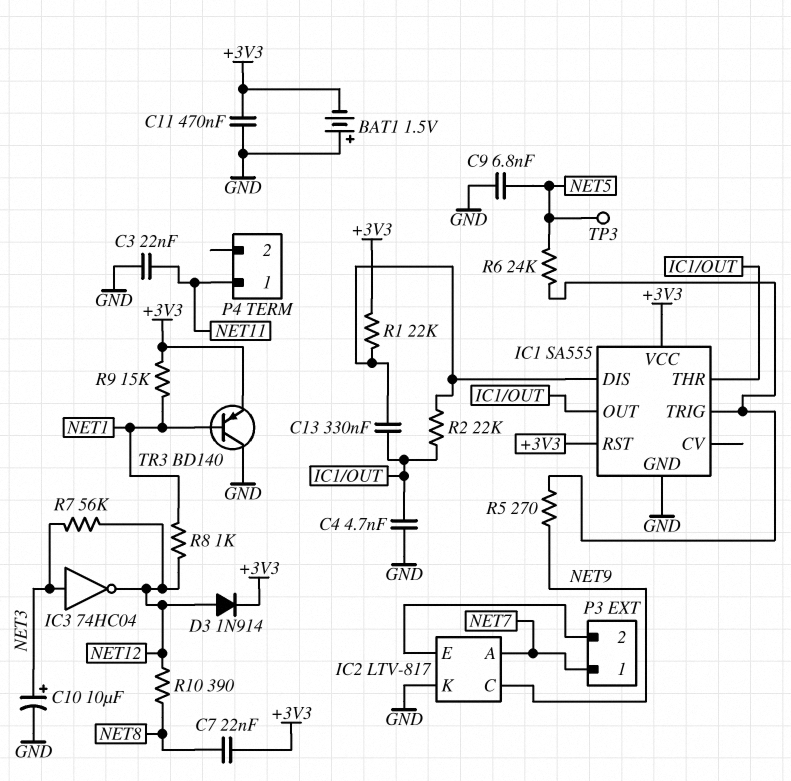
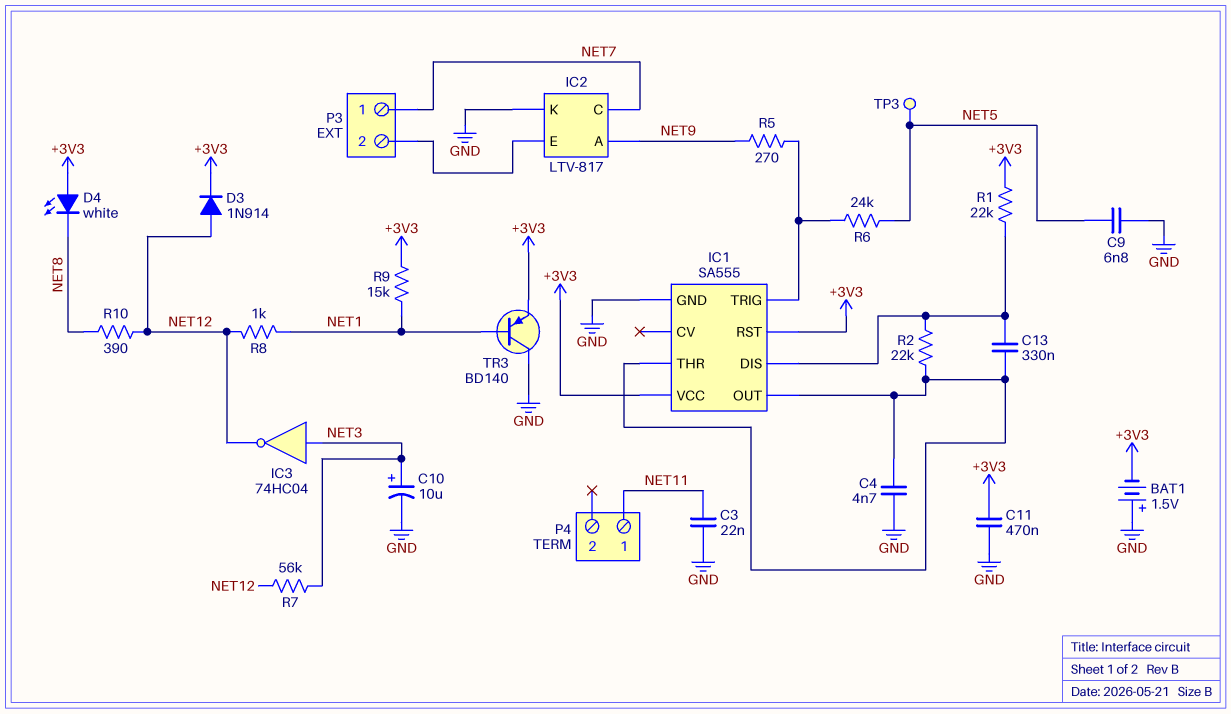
C7: 22nF (+3V3, NET8) -> none
D4: none -> LED white (A +3V3, K NET8)
IC2 pin A: NET7 -> NET9
IC2 pin C: NET9 -> NET7

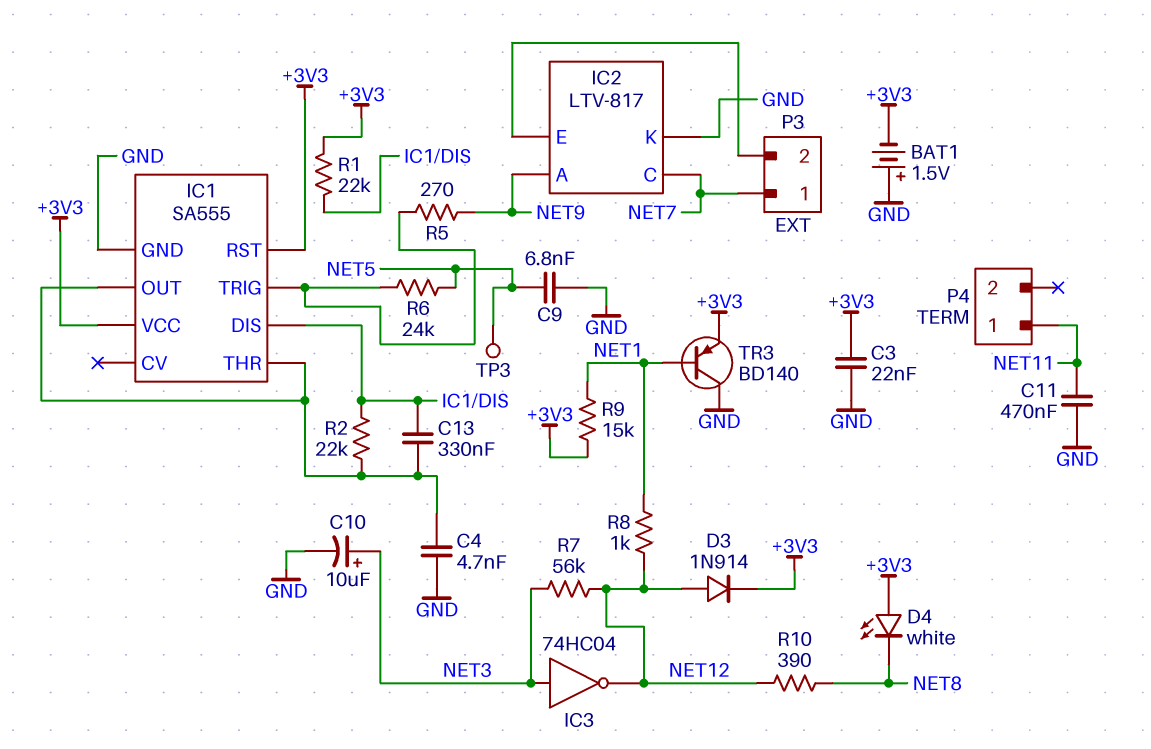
C3: 22nF (GND, NET11) -> 22nF (+3V3, GND)
C11: 470nF (+3V3, GND) -> 470nF (GND, NET11)

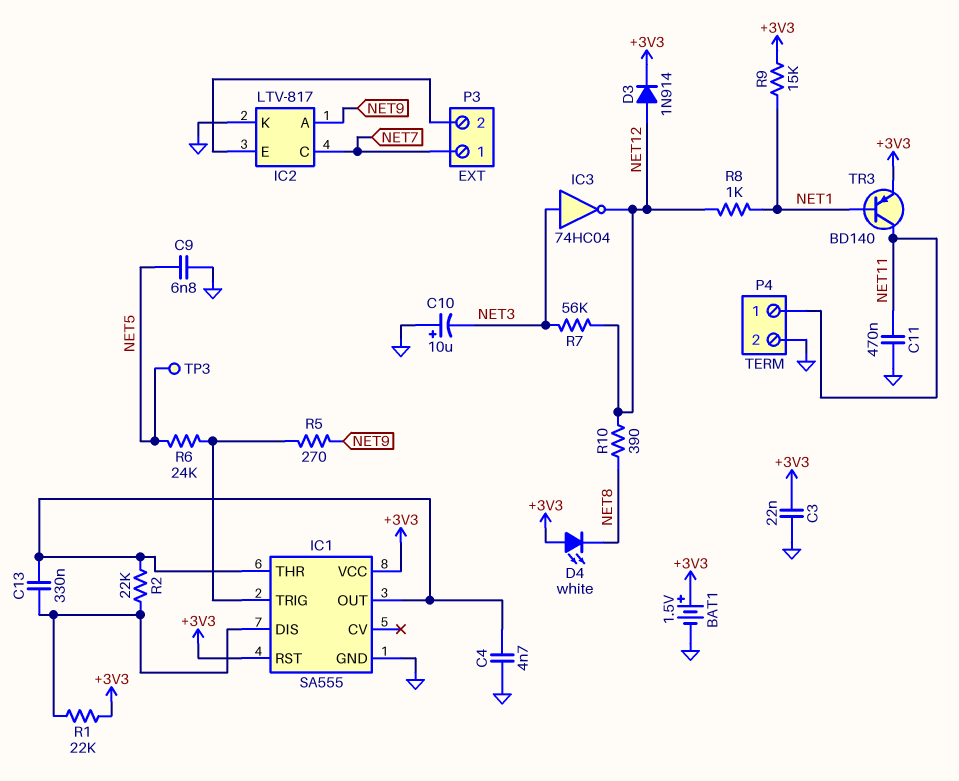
BAT1: 1.5V (plus GND, minus +3V3) -> 1.5V (plus +3V3, minus GND)
C10: 10uF (plus NET3, minus GND) -> 10uF (plus GND, minus NET3)
P4 pin 2: none -> GND
TR3: PNP BD140 (B NET1, C GND, E +3V3) -> PNP BD140 (B NET1, C NET11, E +3V3)

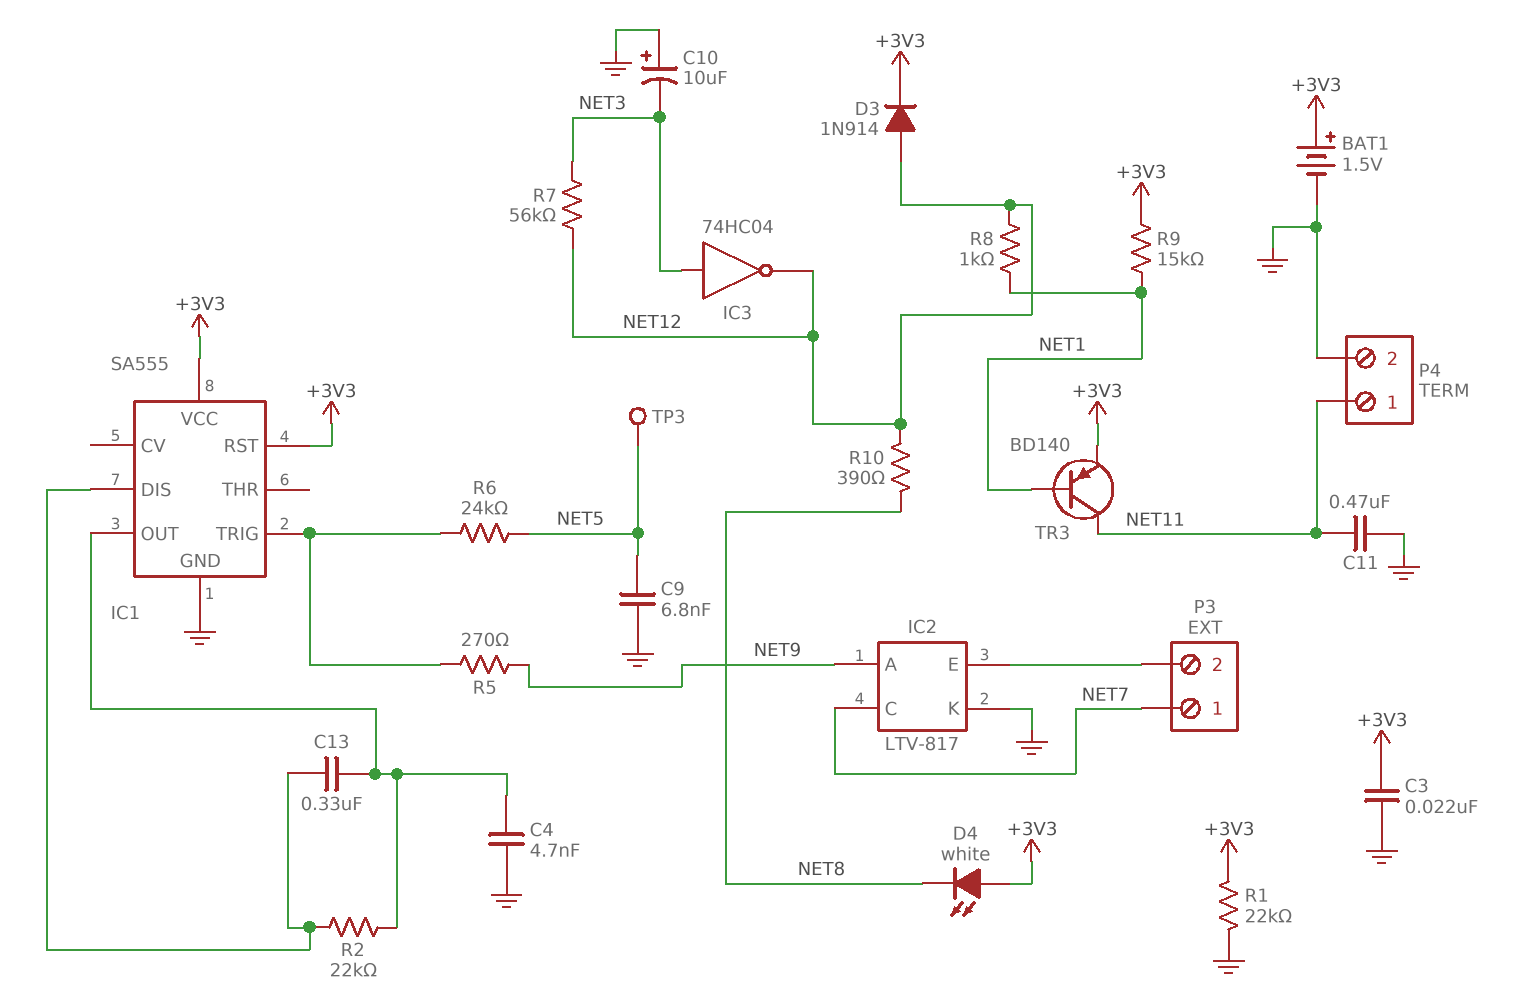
IC1 pin THR: IC1/OUT -> none
R1: 22k (+3V3, IC1/DIS) -> 22k (+3V3, GND)

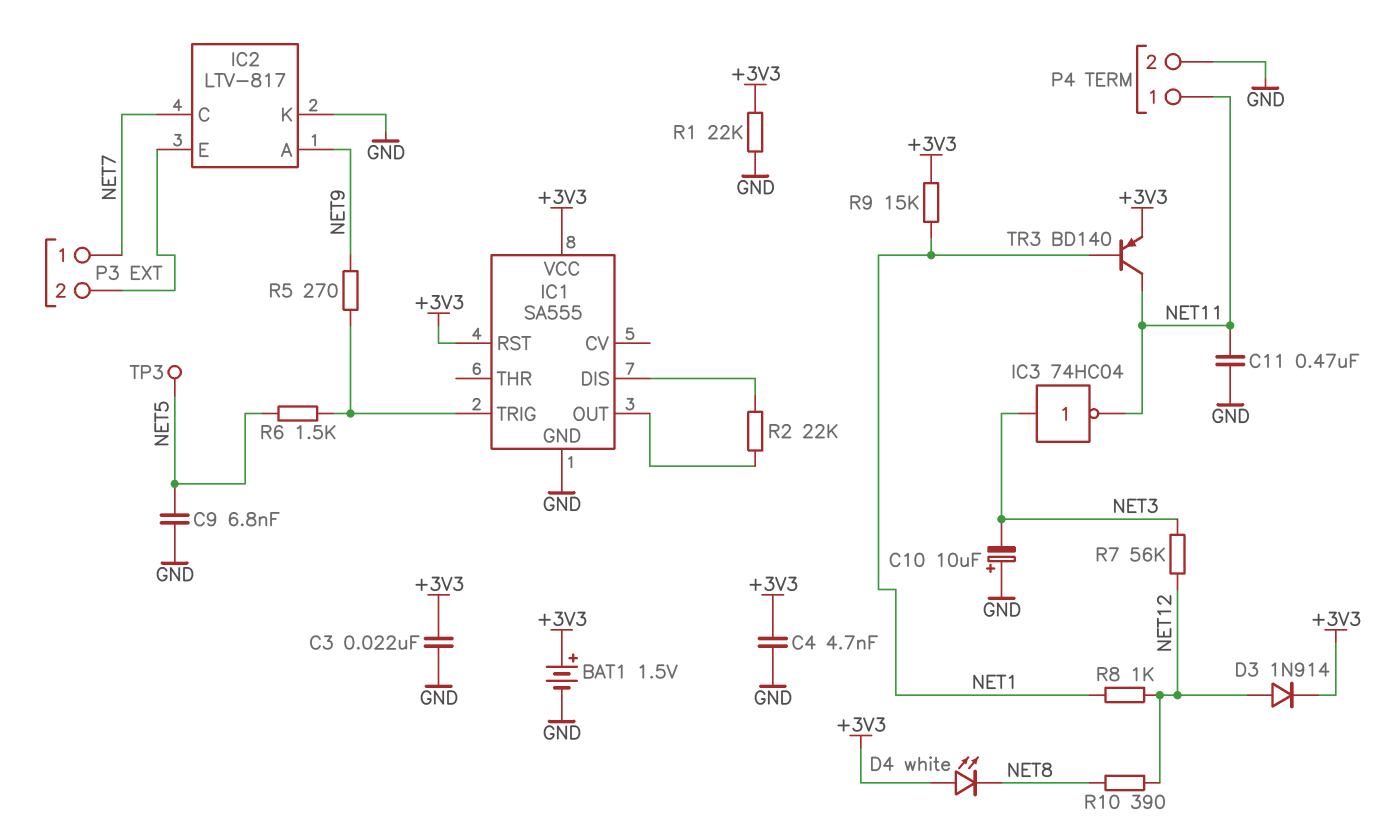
C4: 4.7nF (GND, IC1/OUT) -> 4.7nF (+3V3, GND)
C13: 330nF (IC1/DIS, IC1/OUT) -> none
IC3: NOT 74HC04 (in NET3, out NET12) -> NOT 74HC04 (in NET3, out NET11)
R6: 24k (IC1/TRIG, NET5) -> 1.5k (IC1/TRIG, NET5)

